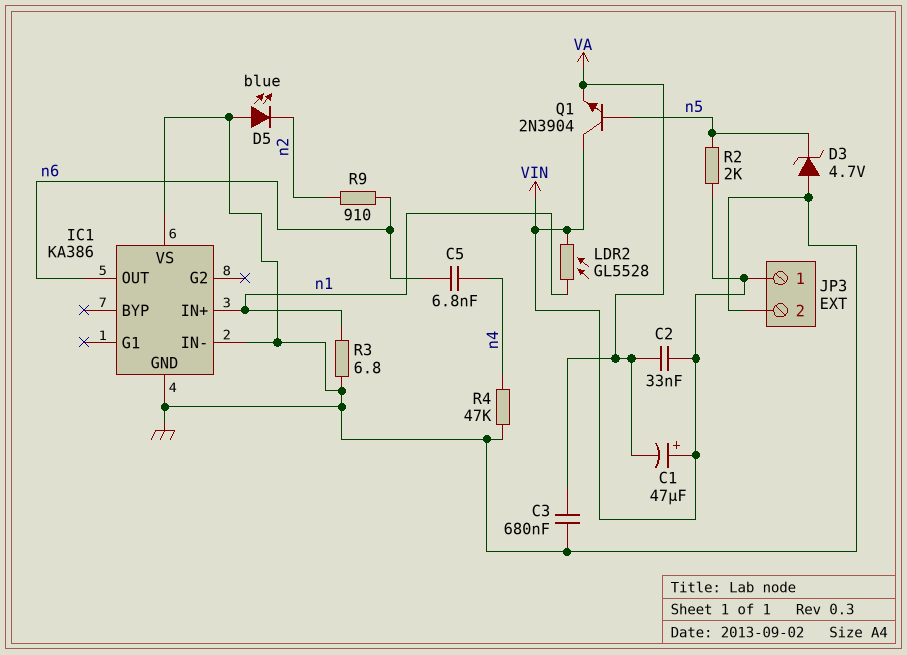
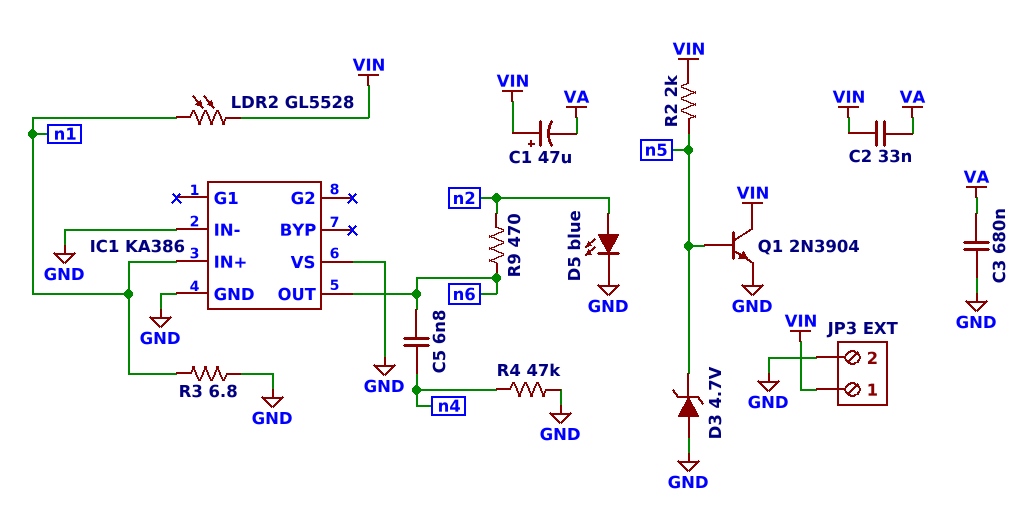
D5: LED blue (A GND, K n2) -> LED blue (A n2, K GND)
Q1: NPN 2N3904 (B n5, C VIN, E VA) -> NPN 2N3904 (B n5, C VIN, E GND)
R9: 910 (n2, n6) -> 470 (n2, n6)

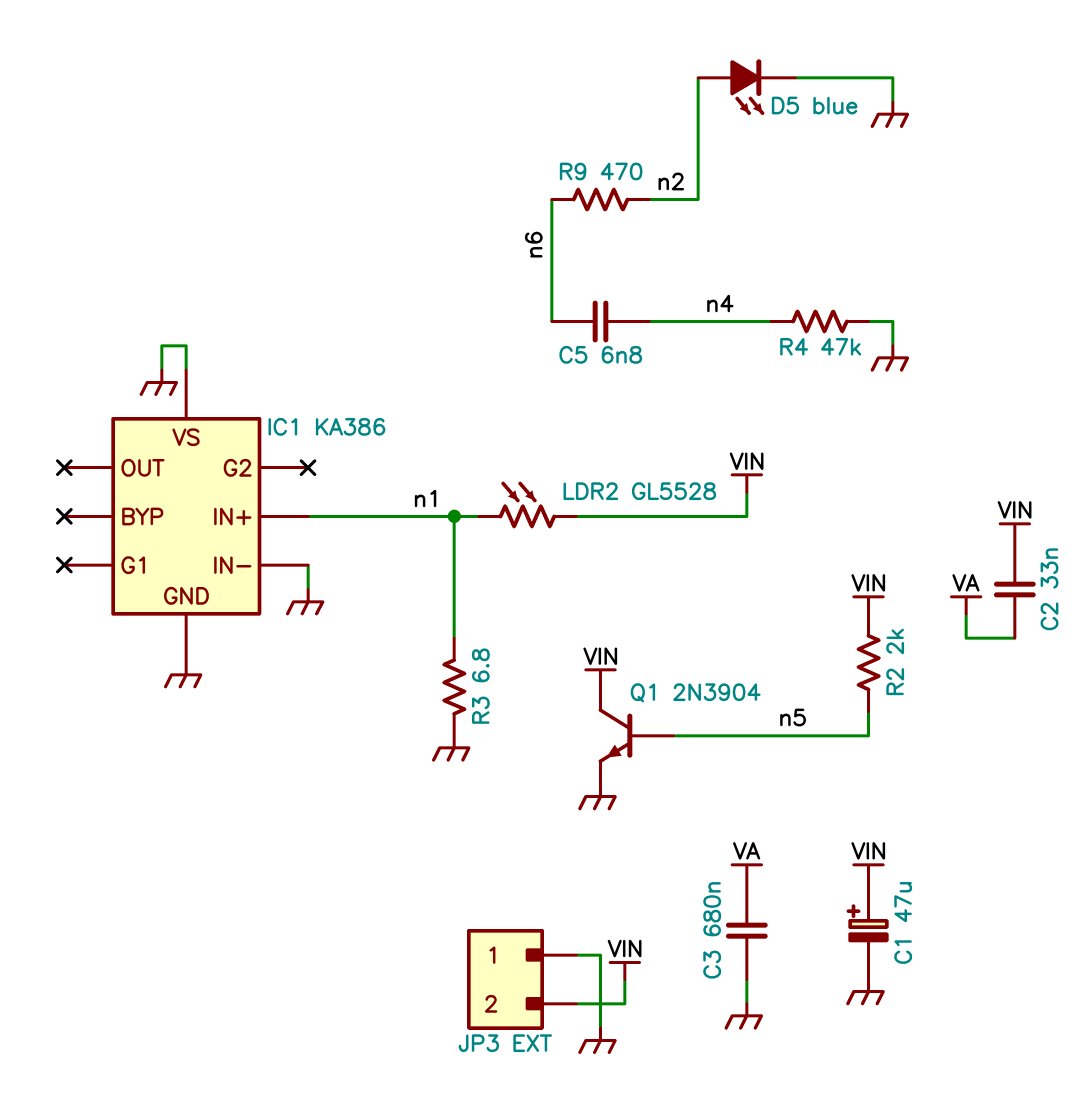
C1: 47uF (plus VIN, minus VA) -> 47uF (plus VIN, minus GND)
D3: zener 4.7V (A GND, K n5) -> none
IC1 pin OUT: n6 -> none
JP3 pin 1: VIN -> GND
JP3 pin 2: GND -> VIN

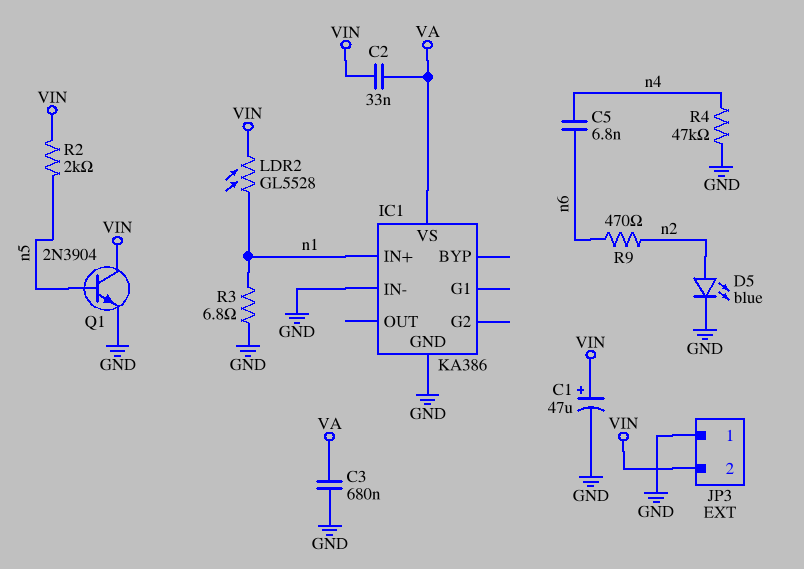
IC1 pin VS: GND -> VA

